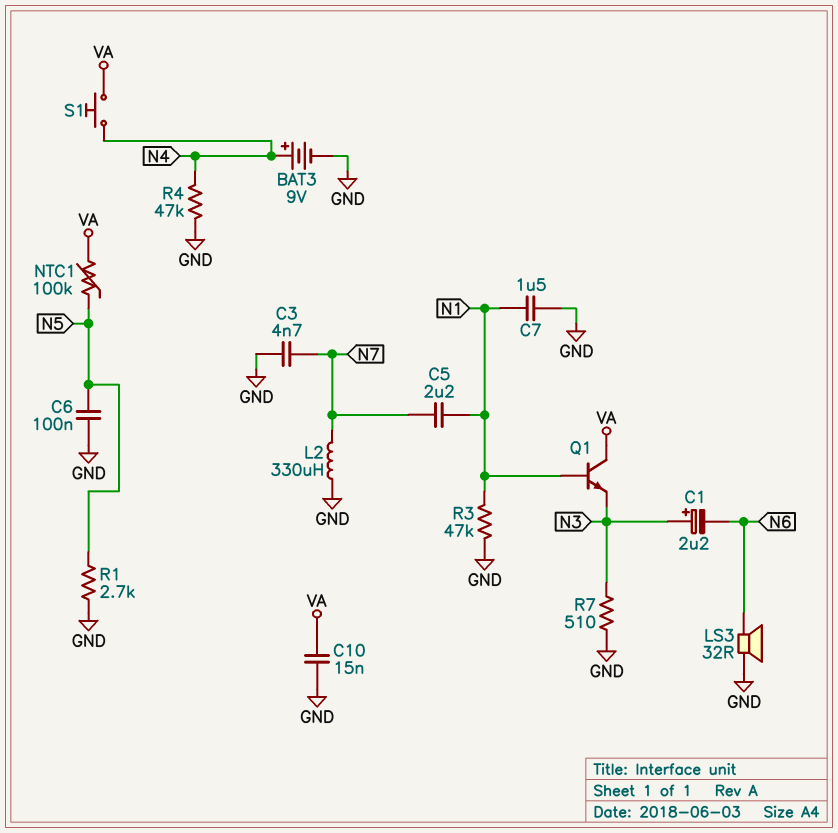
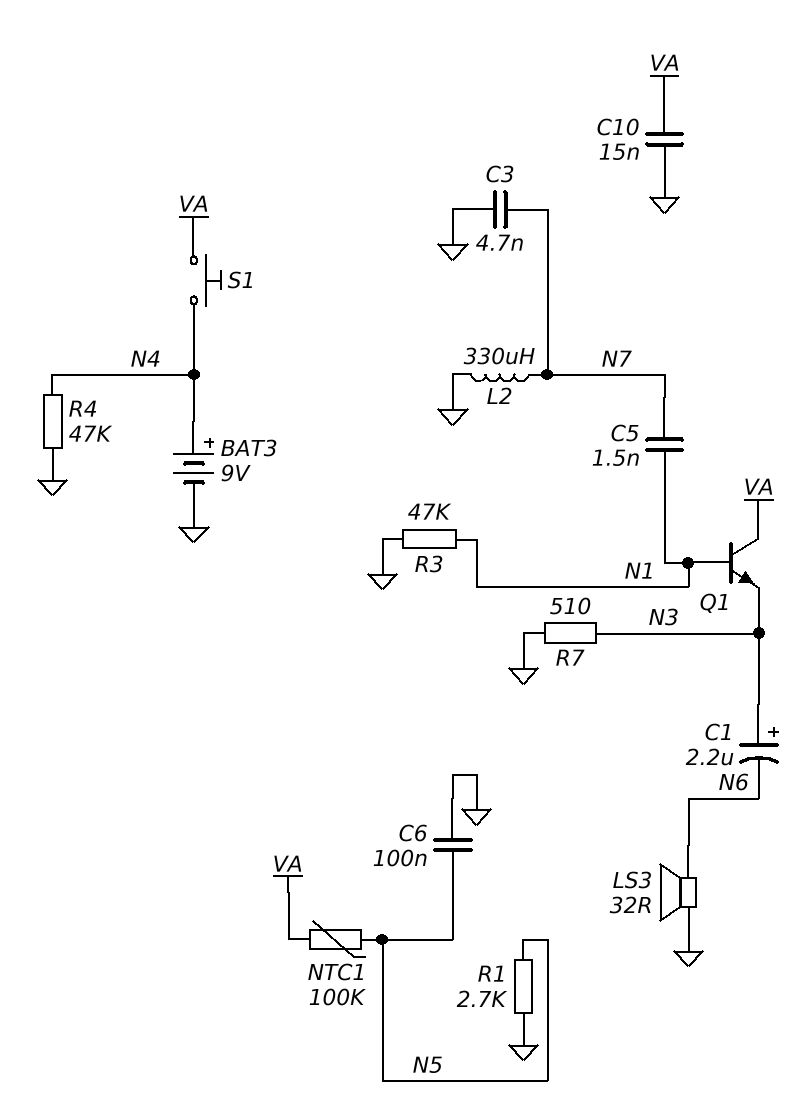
C5: 2.2uF (N1, N7) -> 1.5nF (N1, N7)
C7: 1.5uF (GND, N1) -> none

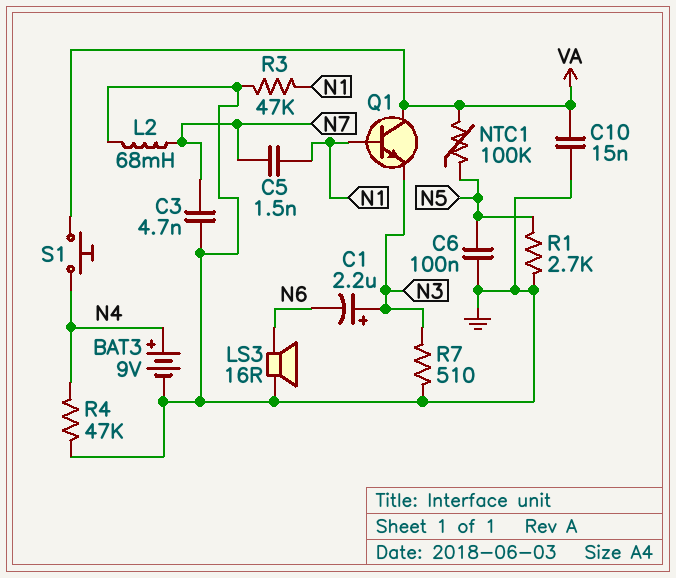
L2: 330uH (GND, N7) -> 68mH (GND, N7)
LS3: speaker 32R (GND, N6) -> speaker 16R (GND, N6)

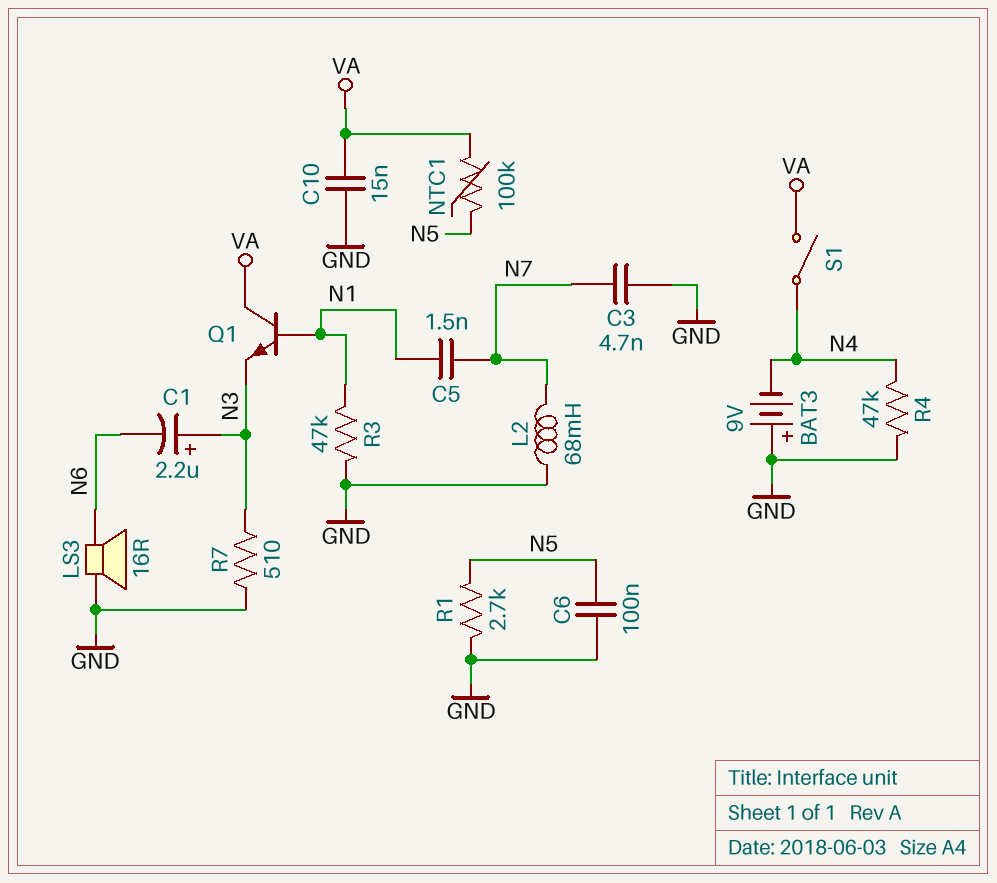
BAT3: 9V (plus N4, minus GND) -> 9V (plus GND, minus N4)
S1: button (N4, VA) -> switch (N4, VA)

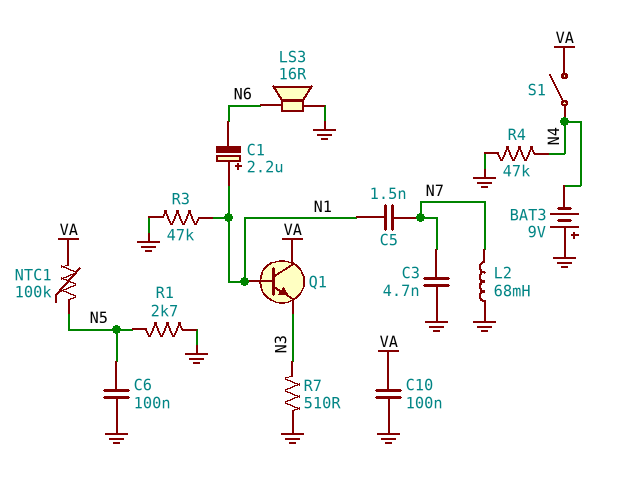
C1: 2.2uF (plus N3, minus N6) -> 2.2uF (plus N1, minus N6)
C10: 15nF (GND, VA) -> 100nF (GND, VA)

